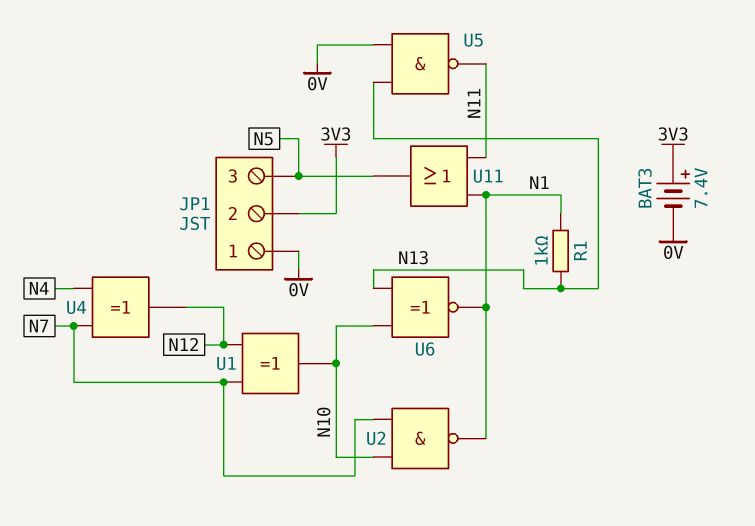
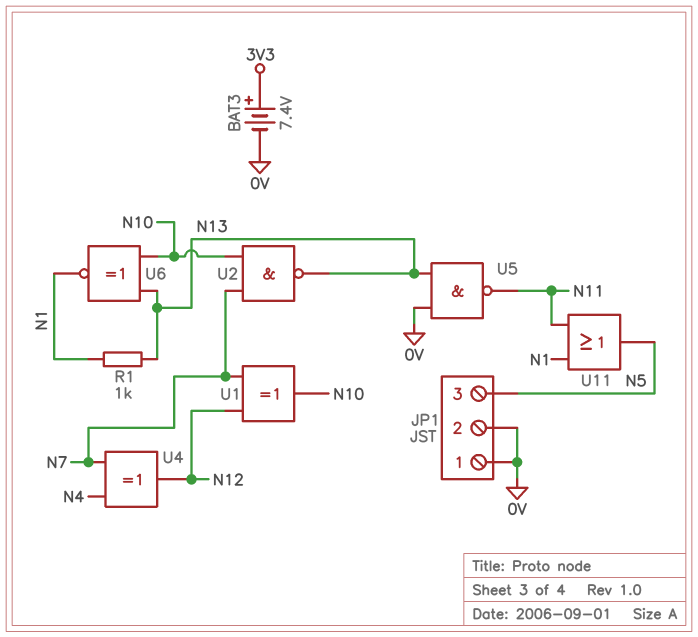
JP1 pin 2: 3V3 -> 0V
U2: NAND (in N7, in N10, out N1) -> NAND (in N7, in N10, out N13)

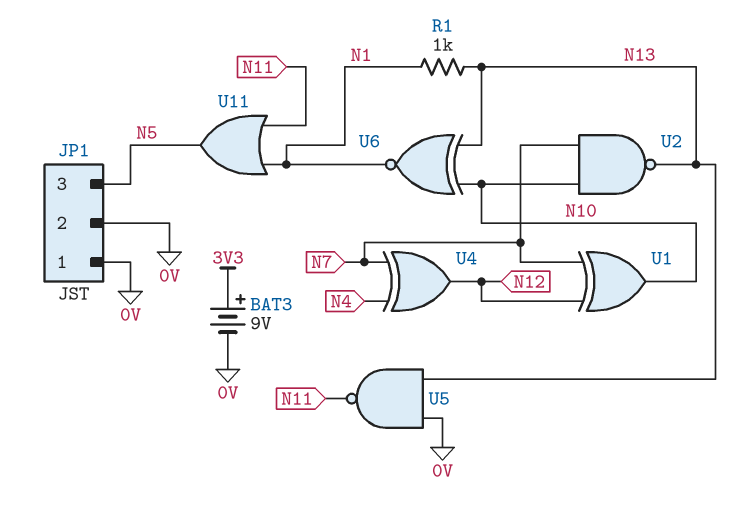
BAT3: 7.4V (plus 3V3, minus 0V) -> 9V (plus 3V3, minus 0V)

